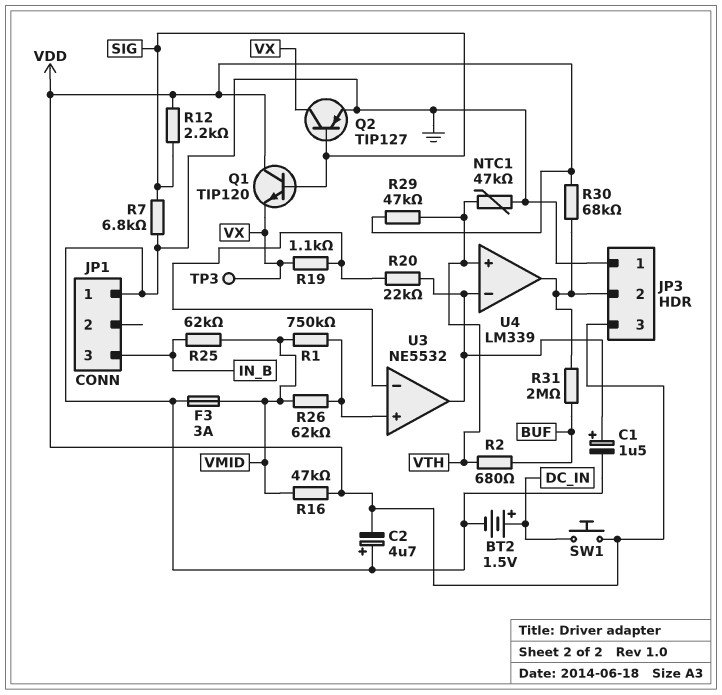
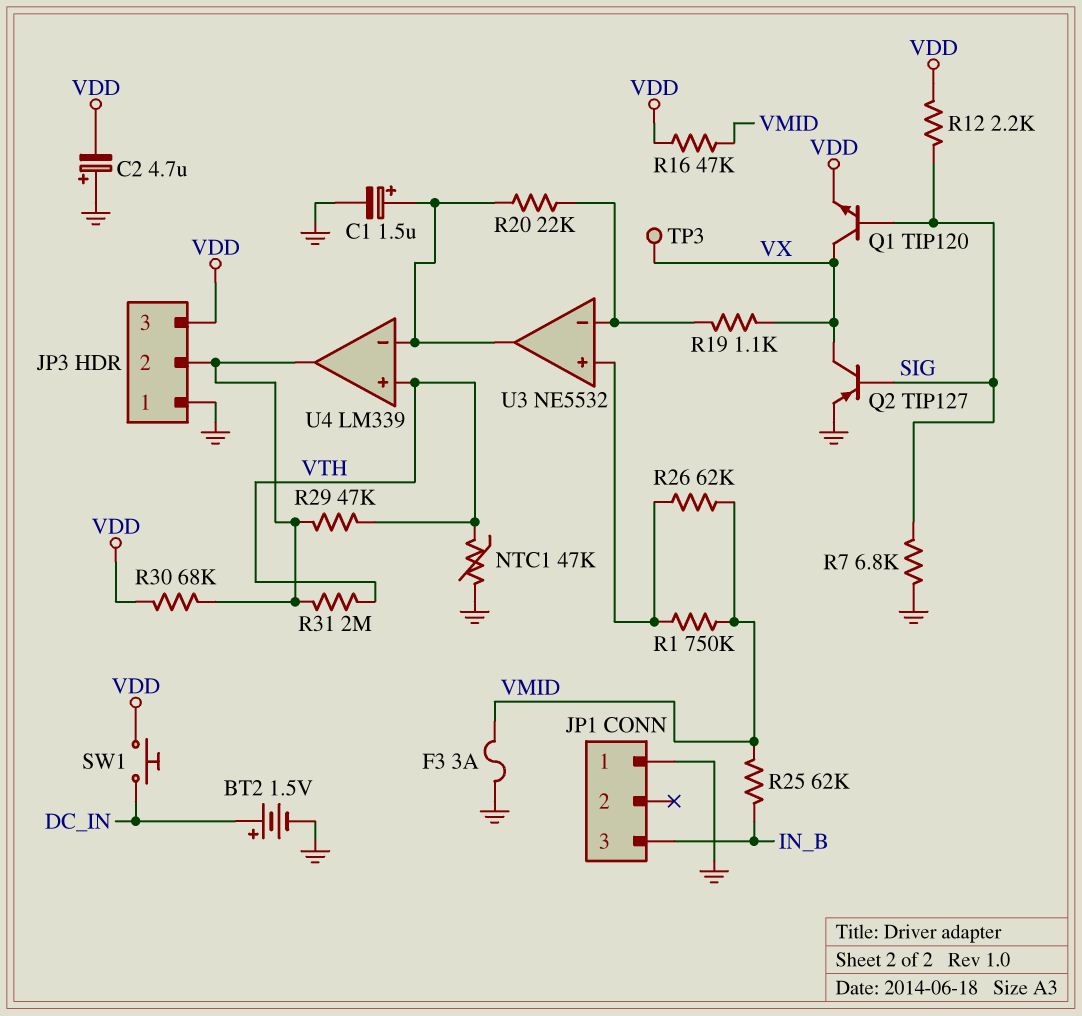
Q1: NPN TIP120 (B SIG, C VDD, E VX) -> NPN TIP120 (B SIG, C VX, E VDD)
R2: 680 (BUF, VTH) -> none
R29: 47k (VDD, VTH) -> 47k (JP3/2, VTH)
R31: 2M (BUF, JP3/2) -> 2M (JP3/2, VTH)

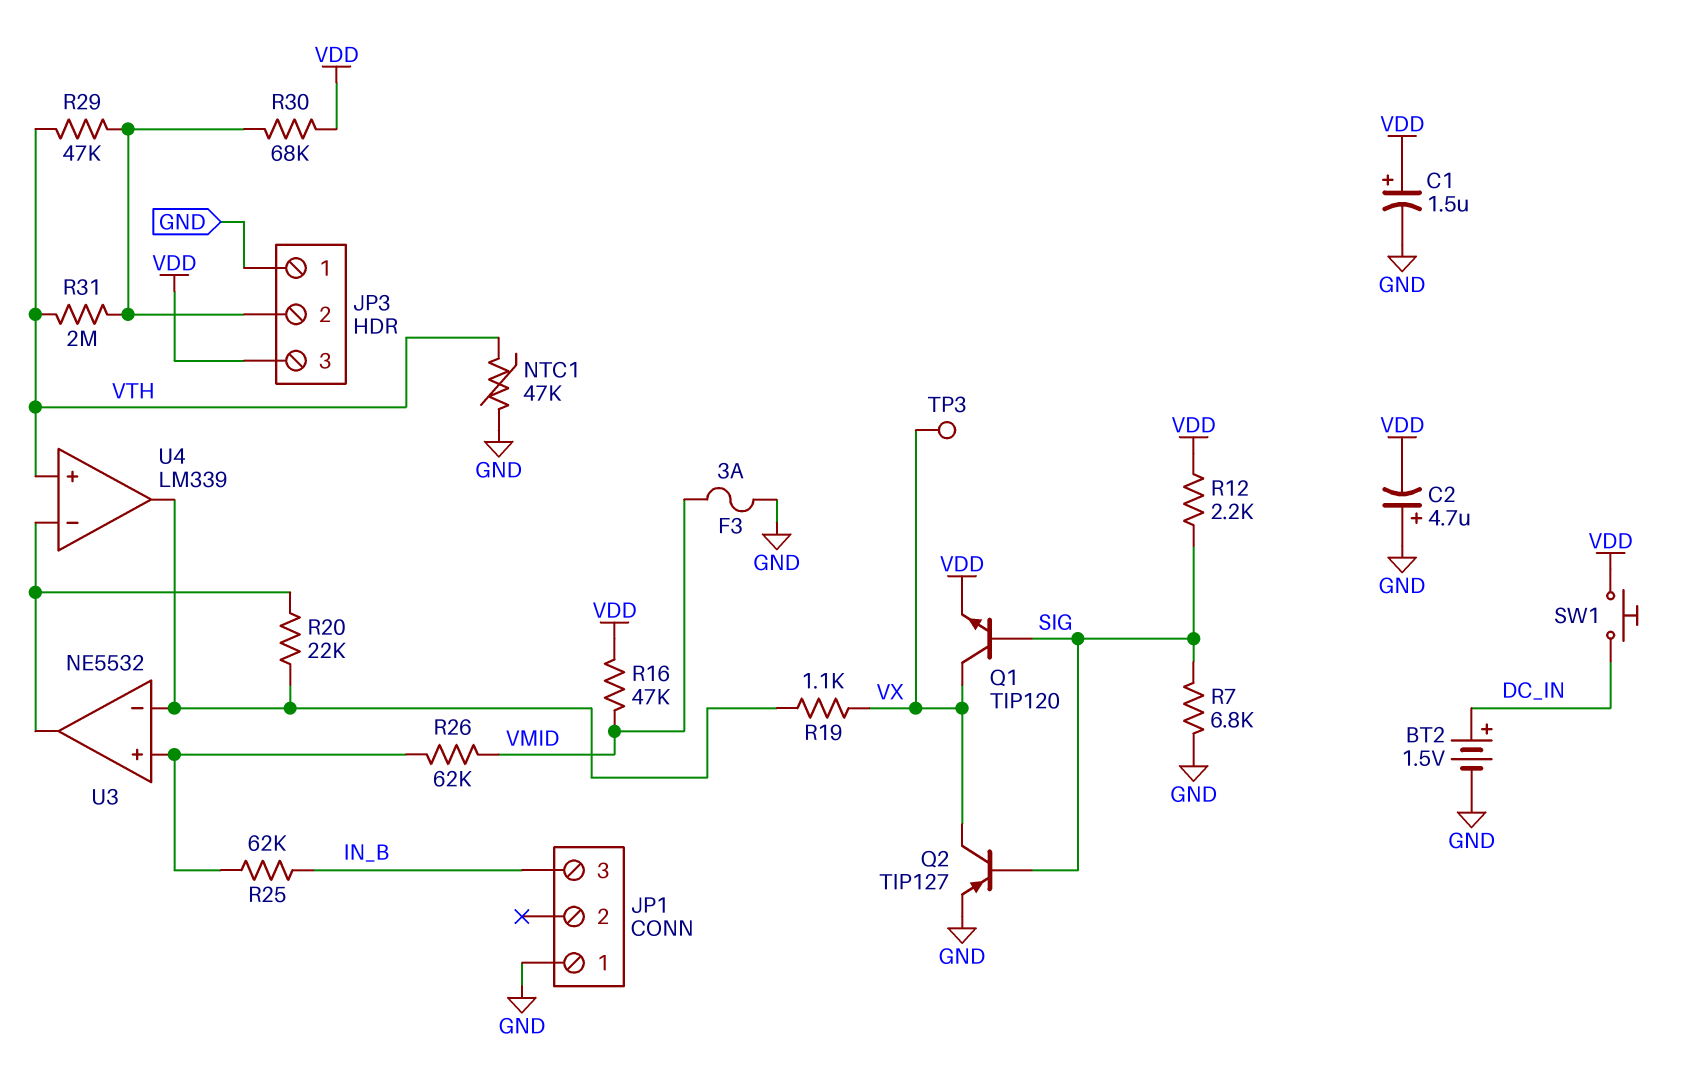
C1: 1.5uF (plus U3/out, minus GND) -> 1.5uF (plus VDD, minus GND)
R1: 750k (U3/in+, VMID) -> none
R25: 62k (IN_B, VMID) -> 62k (IN_B, U3/in+)
U4 pin out: JP3/2 -> U3/in-

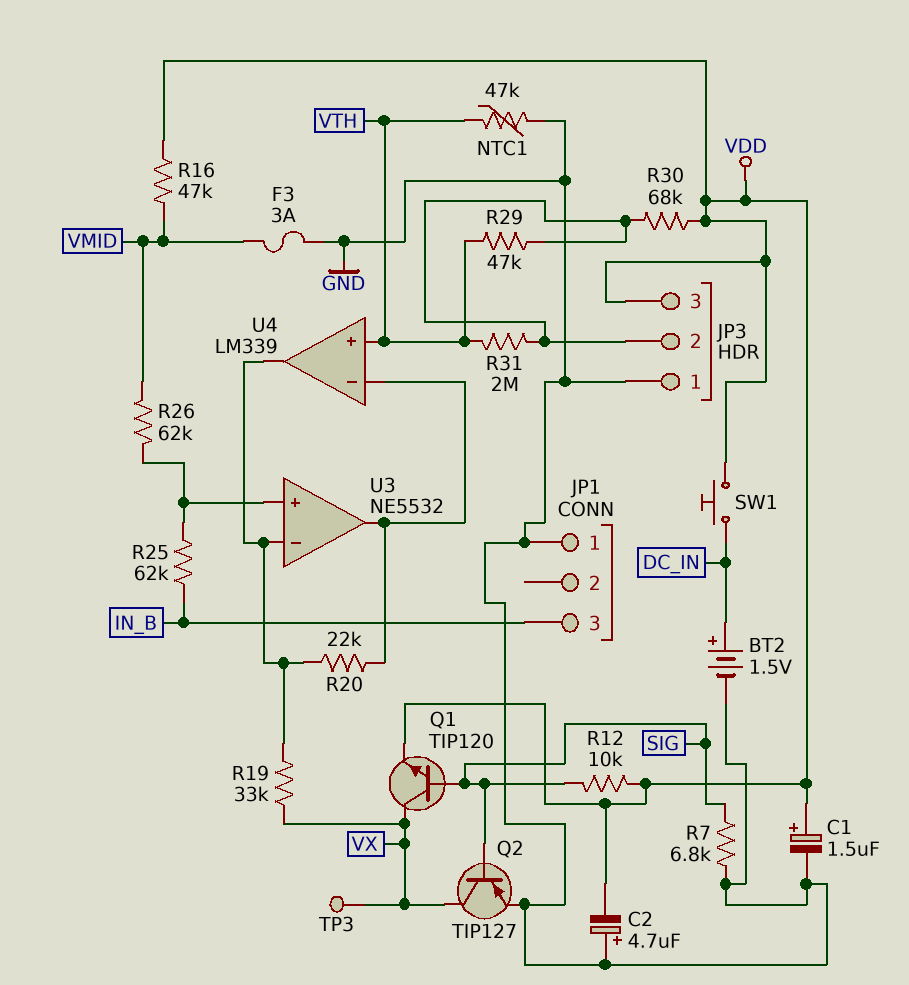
R12: 2.2k (SIG, VDD) -> 10k (SIG, VDD)
R19: 1.1k (U3/in-, VX) -> 33k (U3/in-, VX)

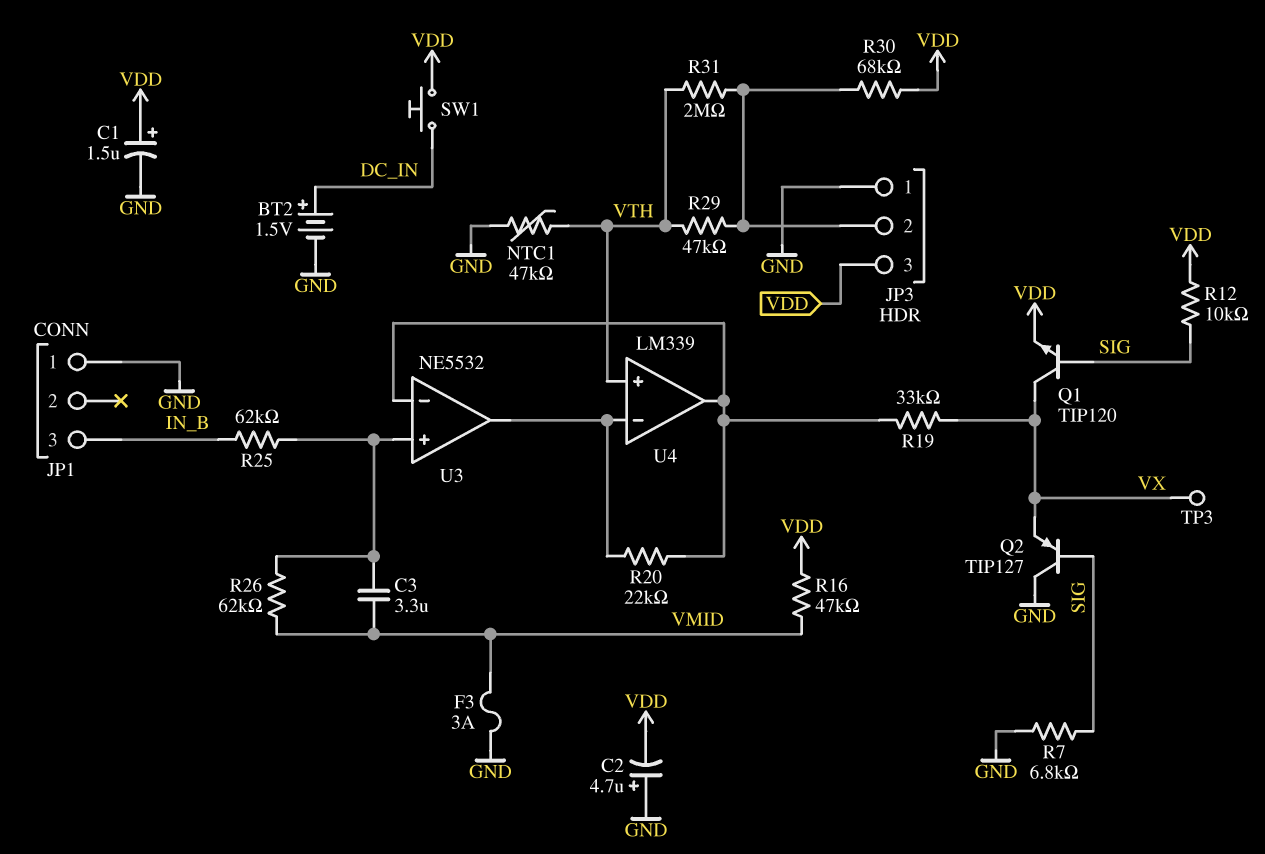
C3: none -> 3.3uF (U3/in+, VMID)
Q2: PNP TIP127 (B SIG, C VX, E GND) -> PNP TIP127 (B SIG, C GND, E VX)

